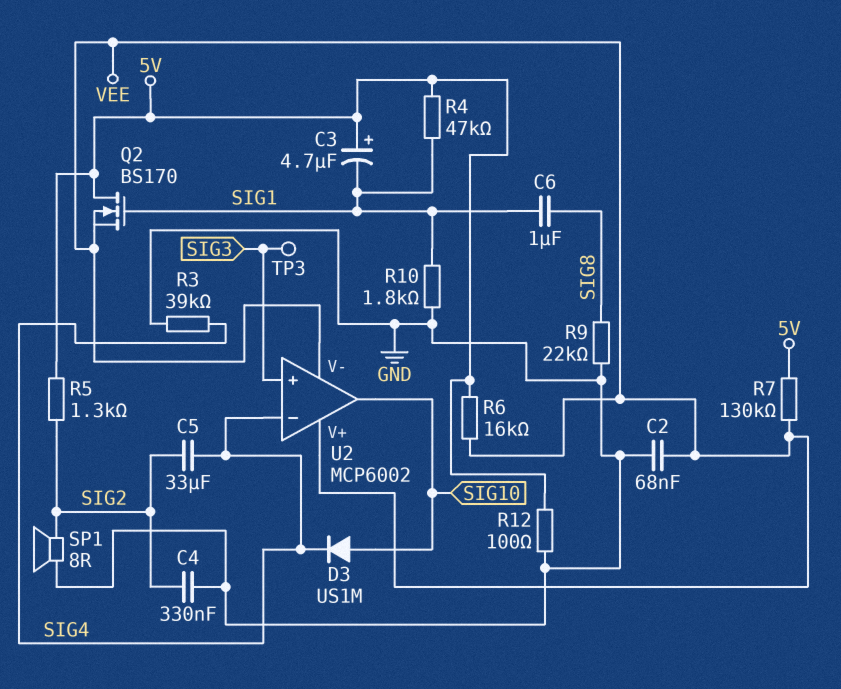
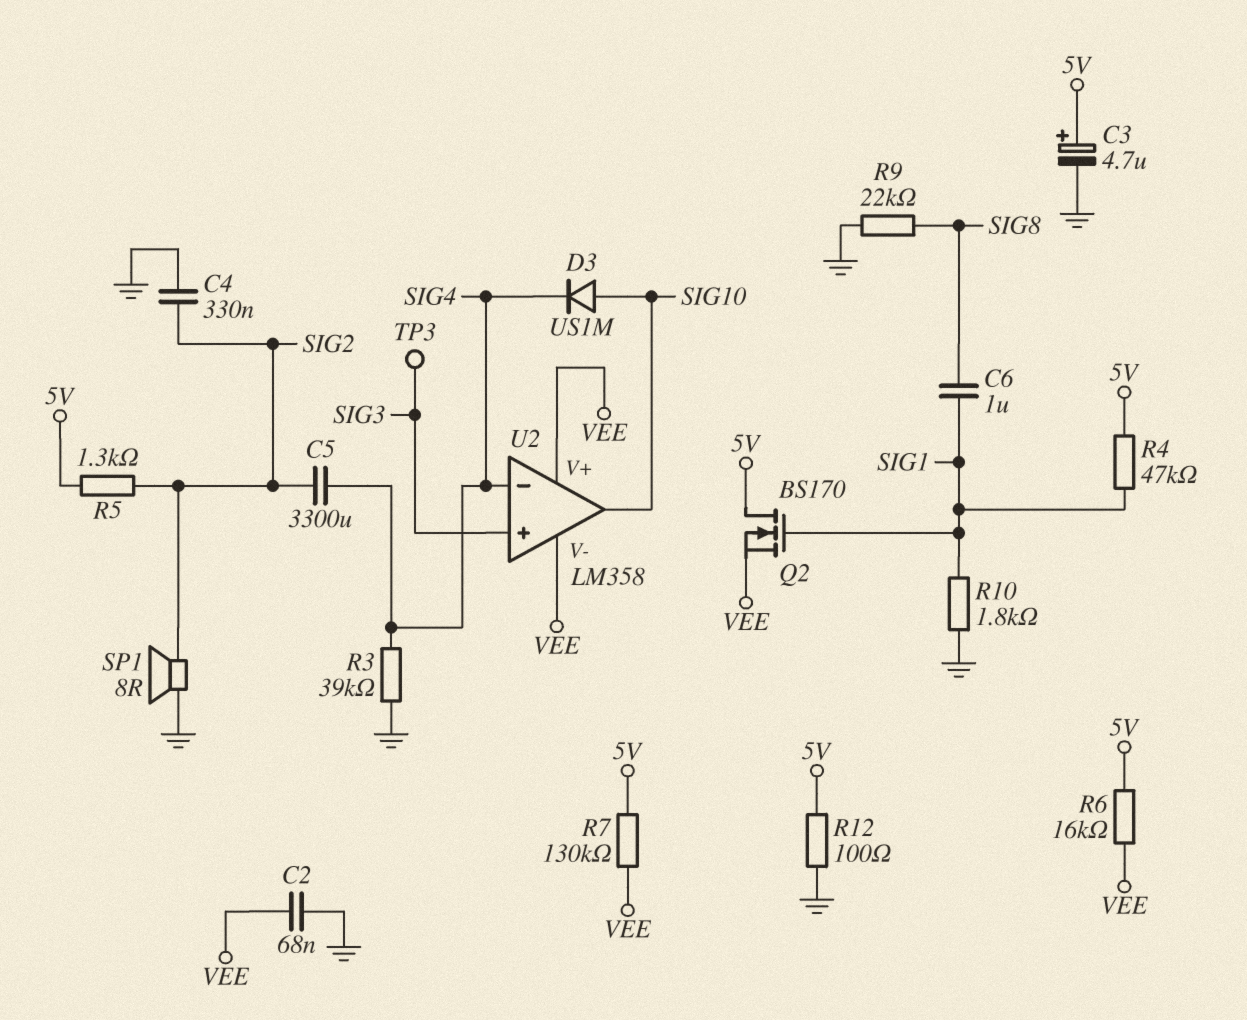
C3: 4.7uF (plus 5V, minus SIG1) -> 4.7uF (plus 5V, minus GND)
C5: 33uF (SIG2, SIG4) -> 3300uF (SIG2, SIG4)
U2: MCP6002 -> LM358

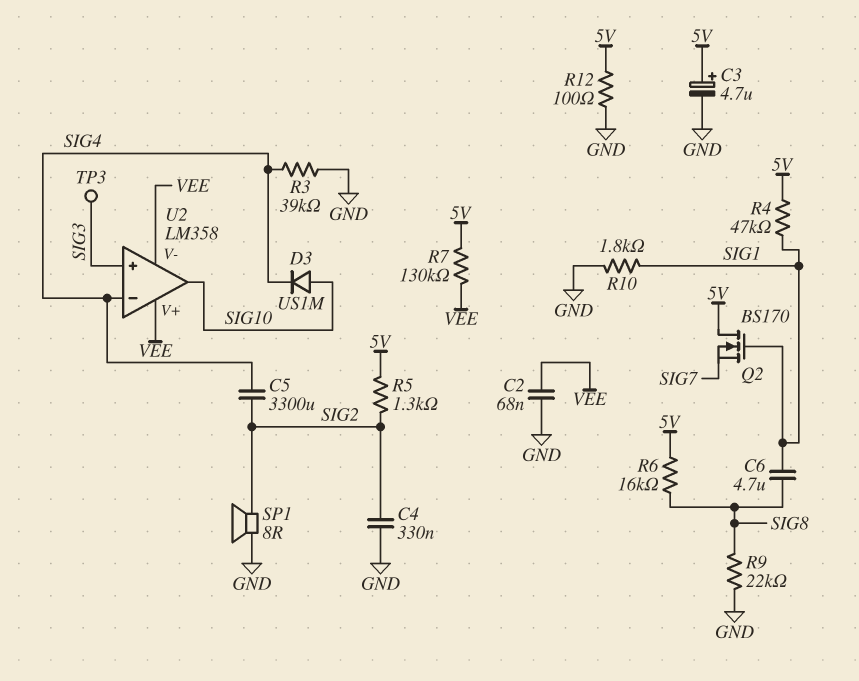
C6: 1uF (SIG1, SIG8) -> 4.7uF (SIG1, SIG8)
Q2: NMOS BS170 (G SIG1, D 5V, S VEE) -> NMOS BS170 (G SIG1, D 5V, S SIG7)
R6: 16k (5V, VEE) -> 16k (5V, SIG8)

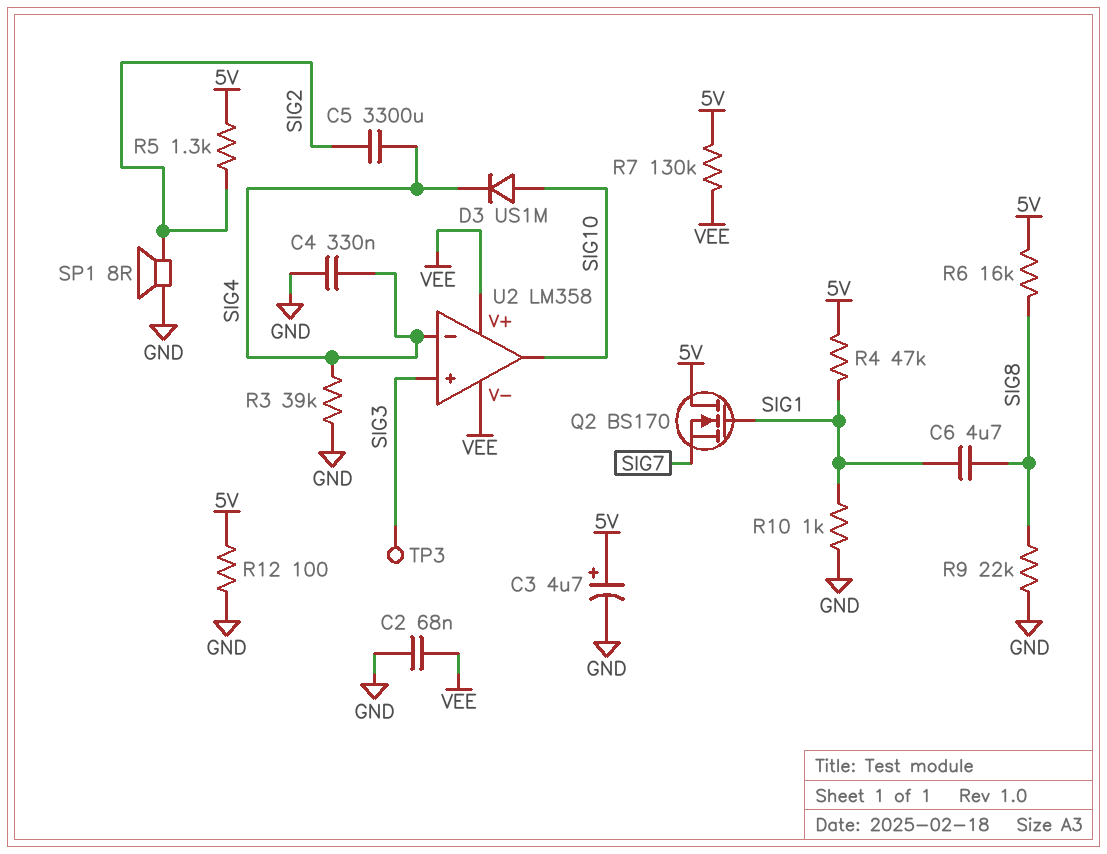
C4: 330nF (GND, SIG2) -> 330nF (GND, SIG4)
R10: 1.8k (GND, SIG1) -> 1k (GND, SIG1)

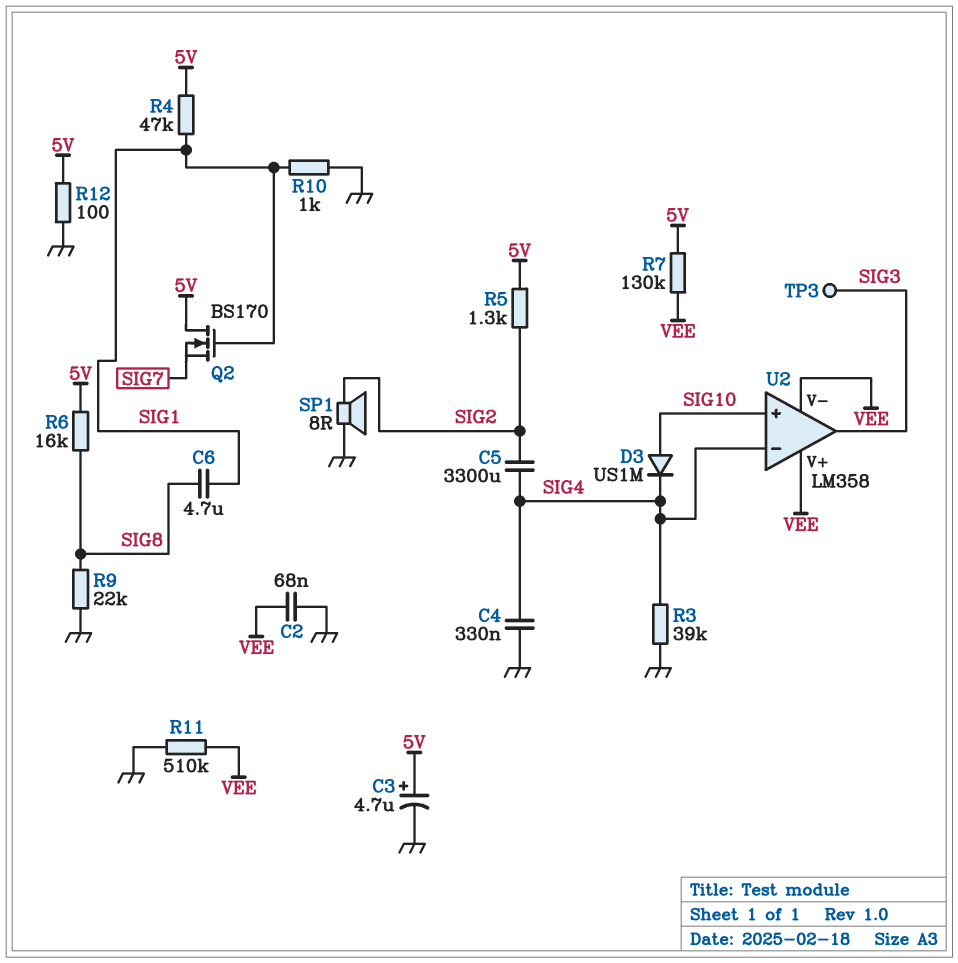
R11: none -> 510k (GND, VEE)
U2 pin in+: SIG3 -> SIG10
U2 pin out: SIG10 -> SIG3

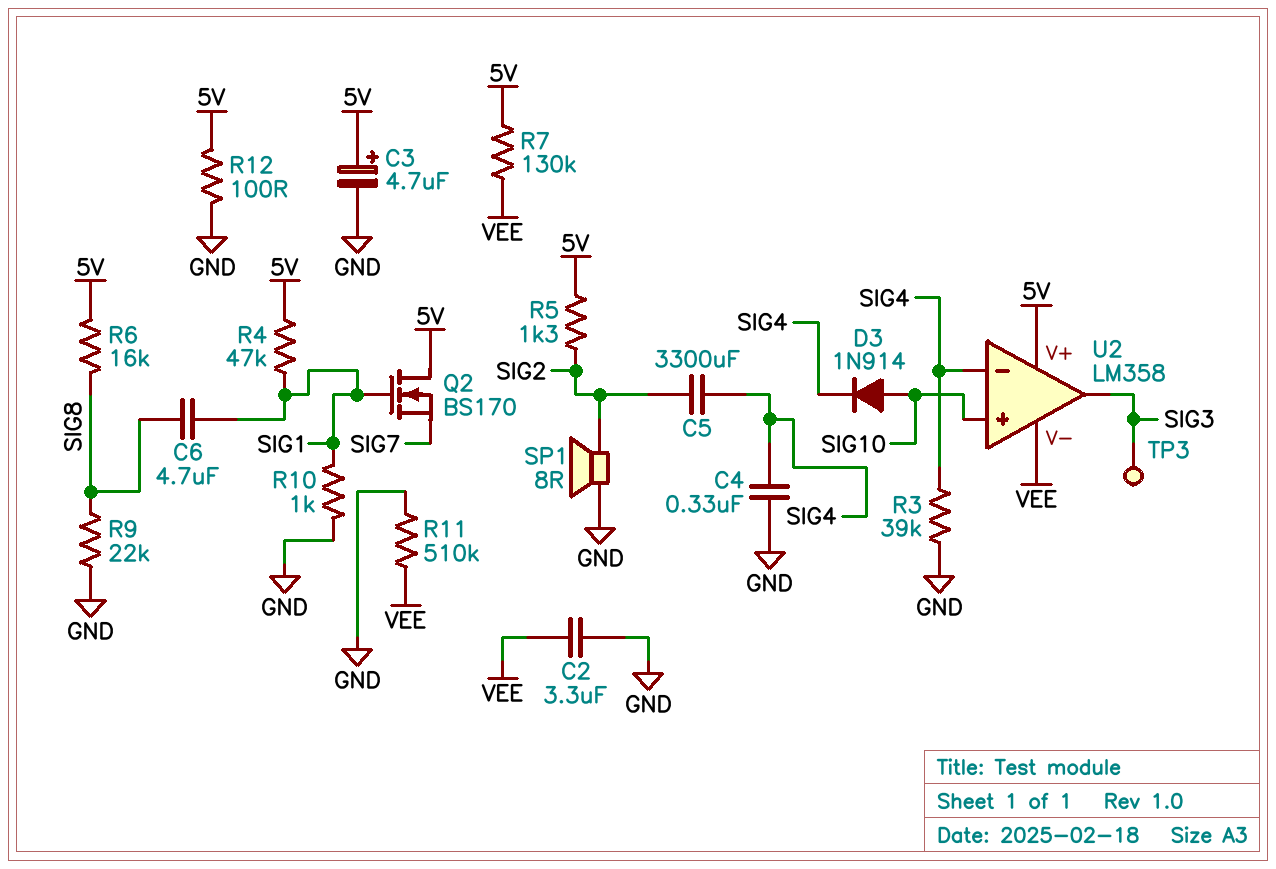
C2: 68nF (GND, VEE) -> 3.3uF (GND, VEE)
D3: diode US1M (A SIG10, K SIG4) -> diode 1N914 (A SIG10, K SIG4)
U2 pin V+: VEE -> 5V

